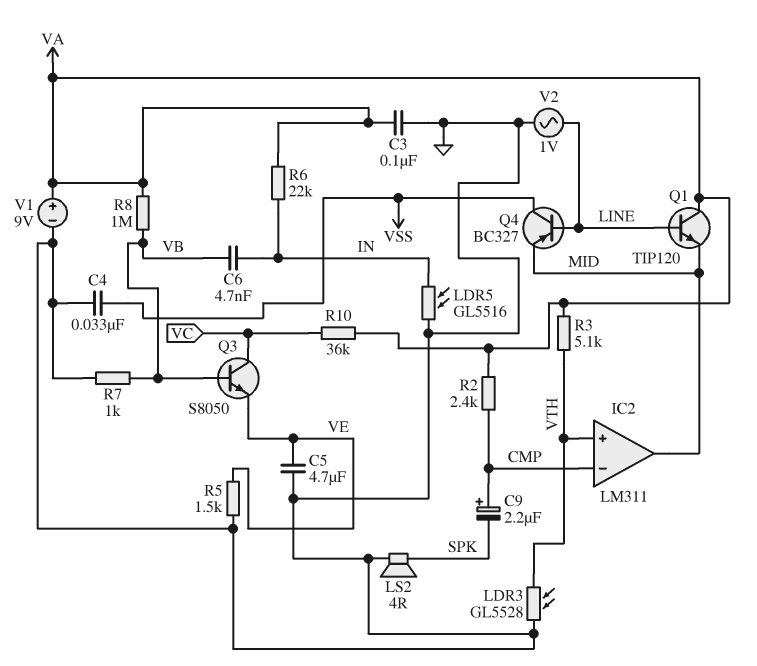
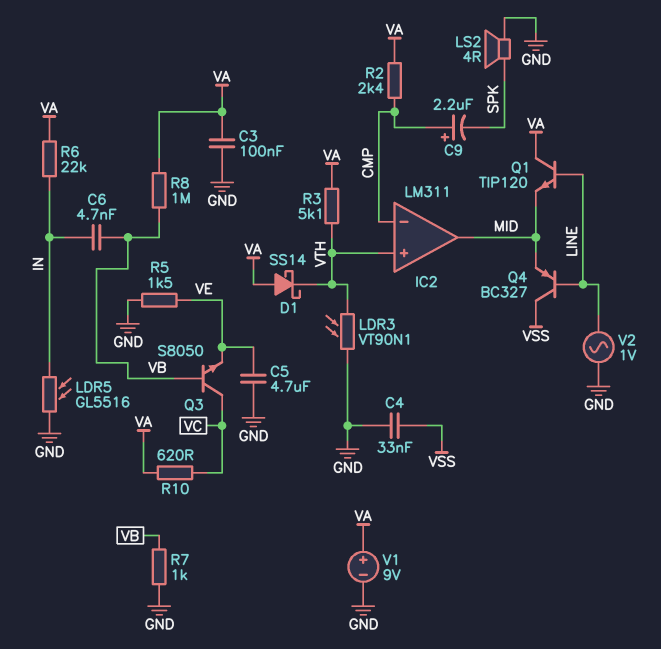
D1: none -> schottky SS14 (A VA, K VTH)
LDR3: GL5528 (GND, VTH) -> VT90N1 (GND, VTH)
R10: 36k (VA, VC) -> 620 (VA, VC)

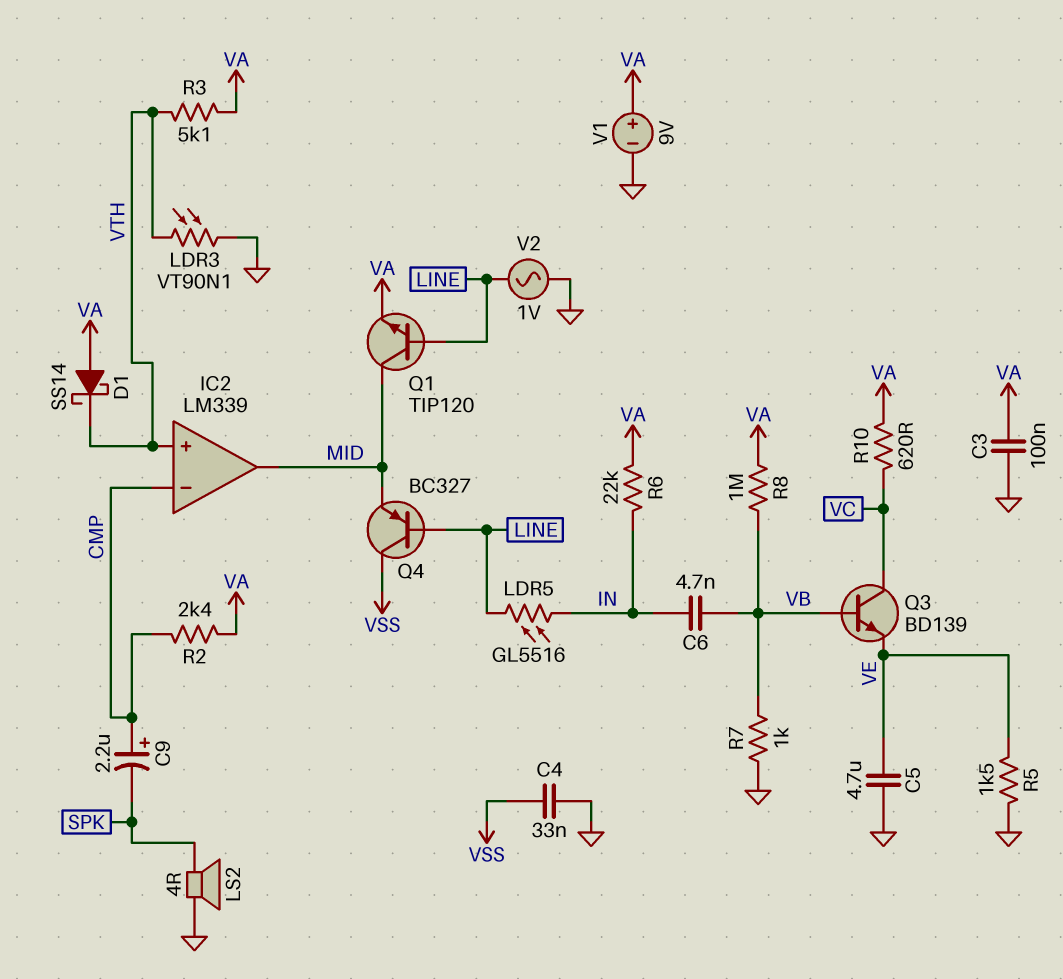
IC2: LM311 -> LM339
LDR5: GL5516 (GND, IN) -> GL5516 (IN, LINE)
Q1: NPN TIP120 (B LINE, C VA, E MID) -> NPN TIP120 (B LINE, C MID, E VA)
Q3: NPN S8050 (B VB, C VC, E VE) -> NPN BD139 (B VB, C VC, E VE)

